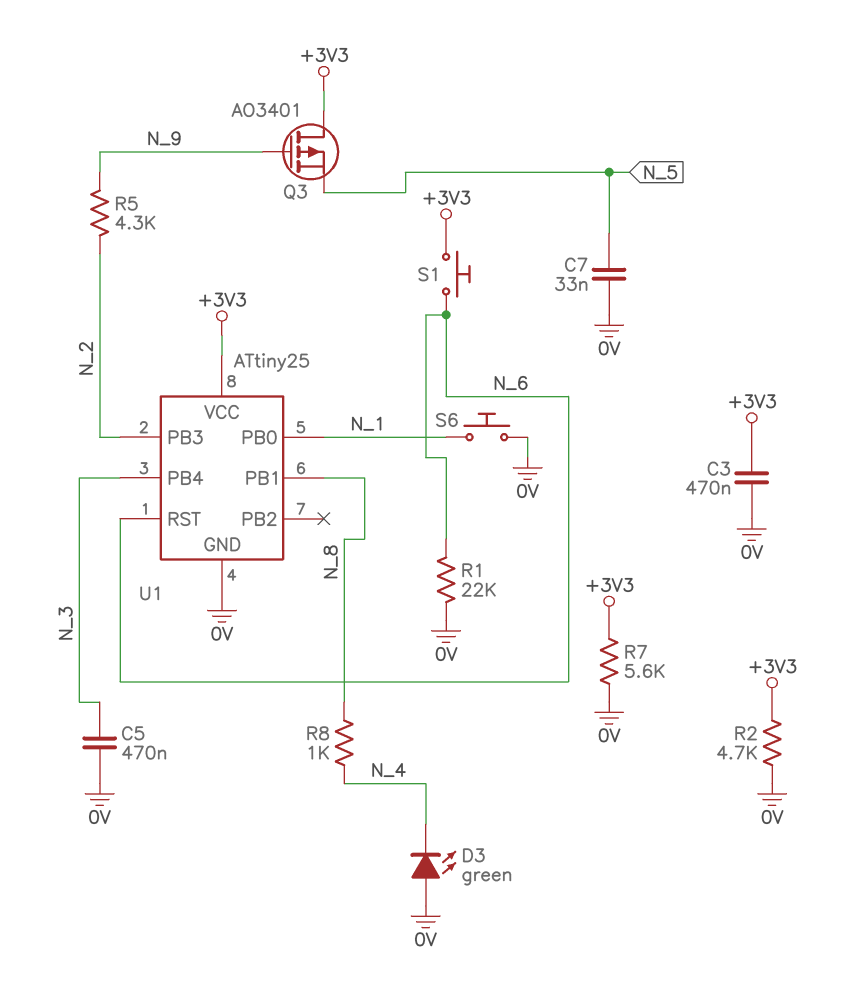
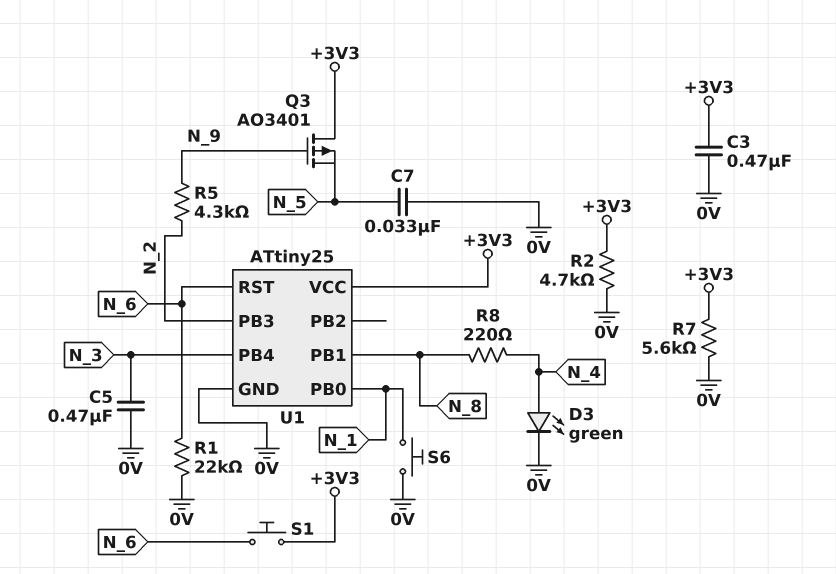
D3: LED green (A 0V, K N_4) -> LED green (A N_4, K 0V)
R8: 1k (N_4, N_8) -> 220 (N_4, N_8)

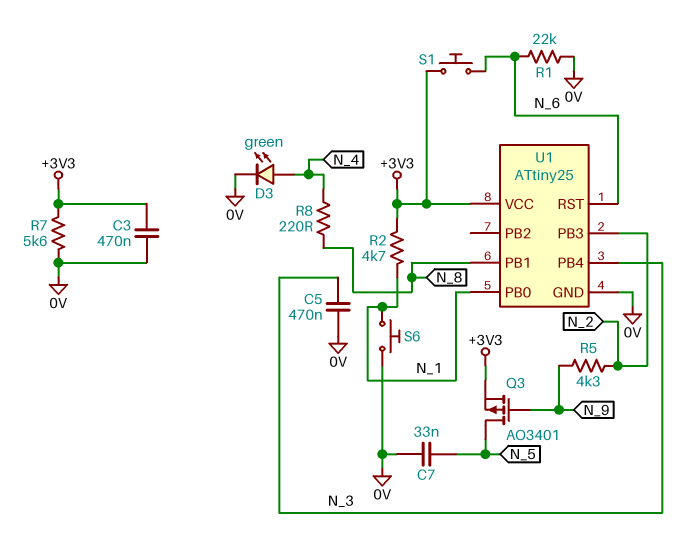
Q3: PMOS AO3401 (G N_9, D +3V3, S N_5) -> PMOS AO3401 (G N_9, D N_5, S +3V3)
R2: 4.7k (+3V3, 0V) -> 4.7k (+3V3, N_1)

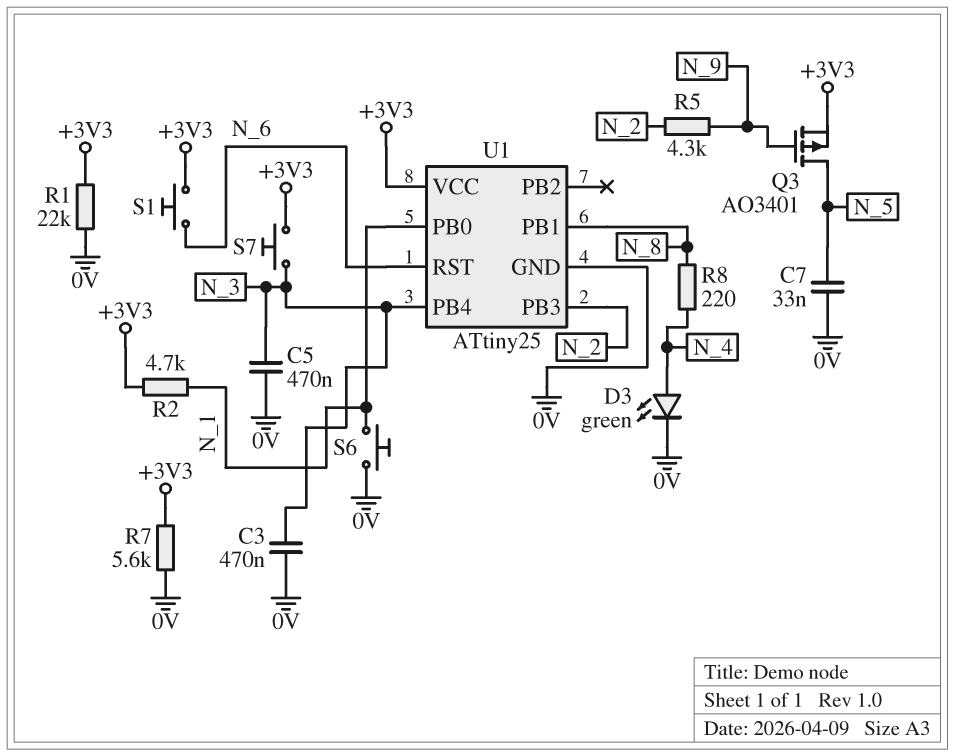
C3: 470nF (+3V3, 0V) -> 470nF (0V, N_3)
R1: 22k (0V, N_6) -> 22k (+3V3, 0V)
S7: none -> button (+3V3, N_3)

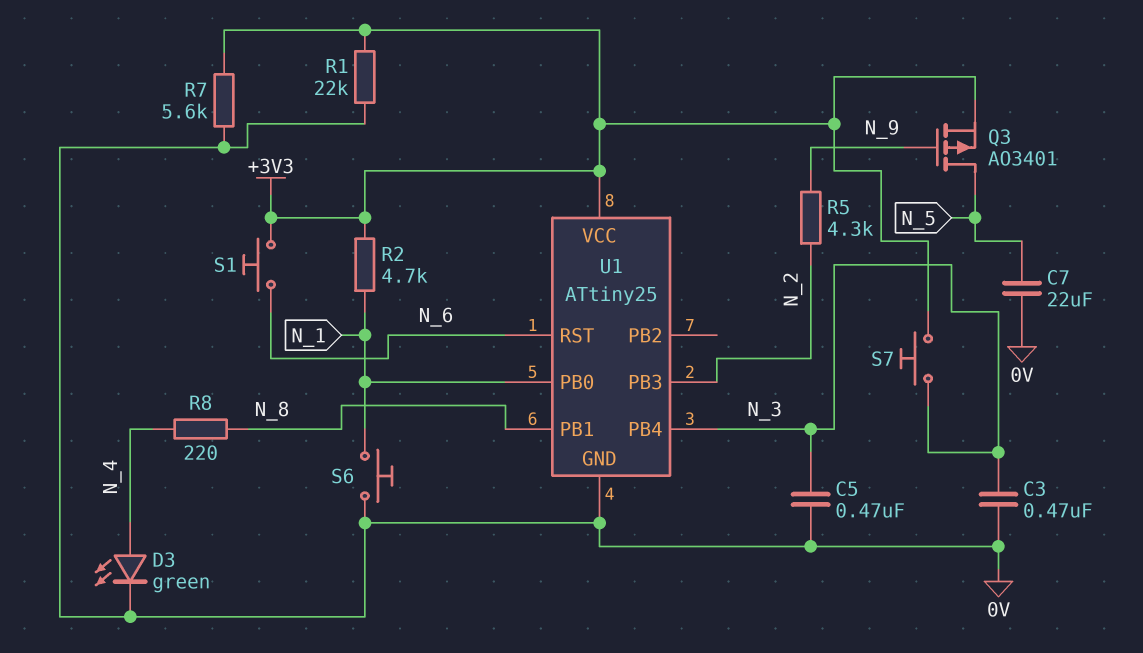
C7: 33nF (0V, N_5) -> 22uF (0V, N_5)

